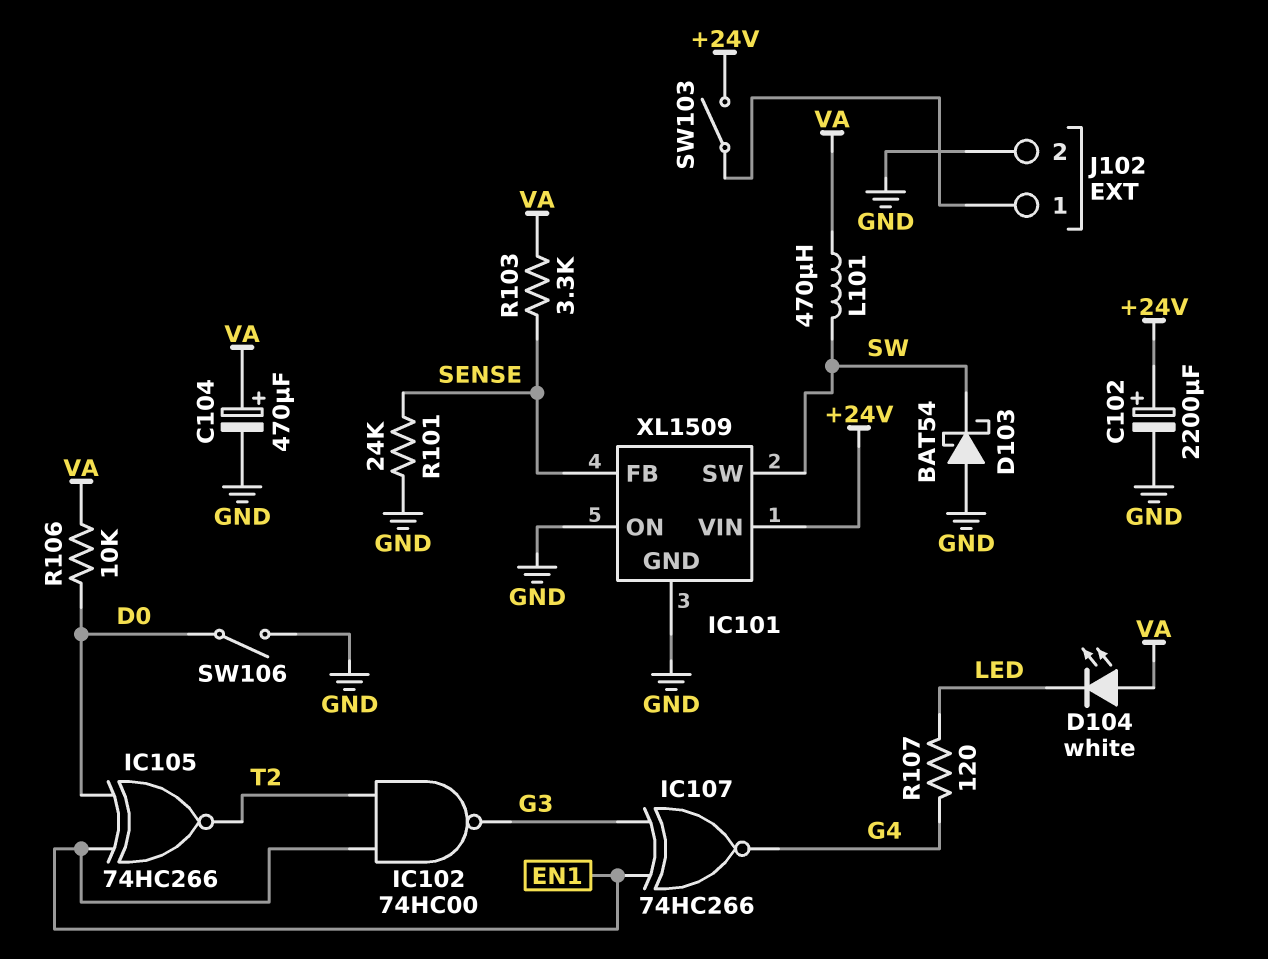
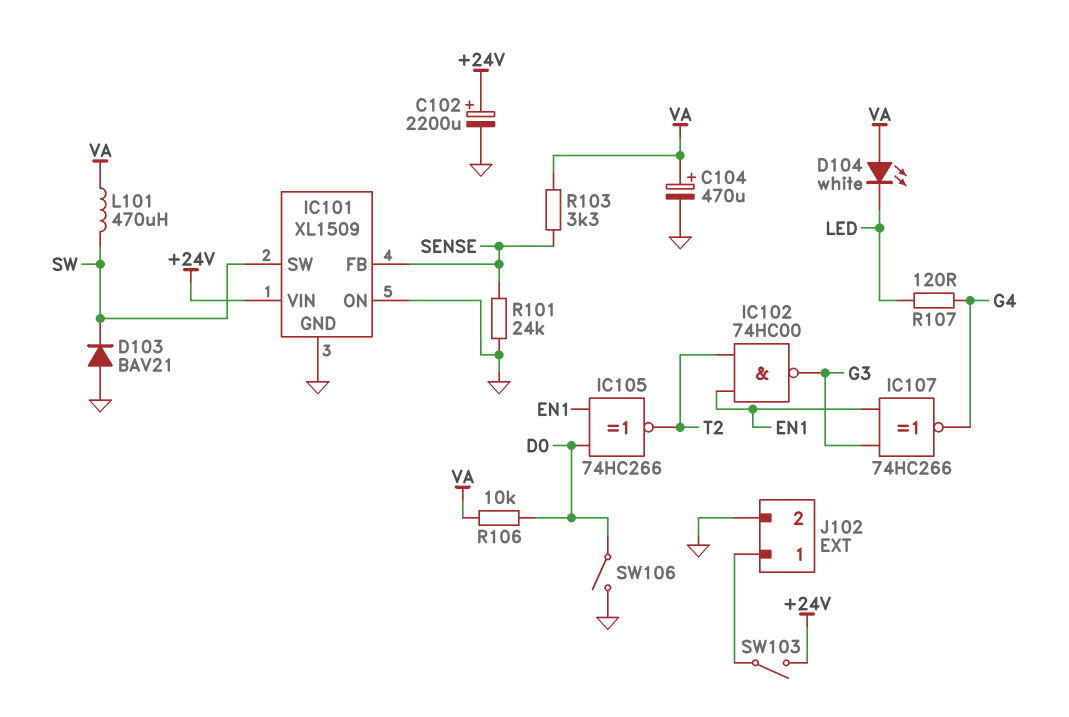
D103: schottky BAT54 (A GND, K SW) -> diode BAV21 (A GND, K SW)

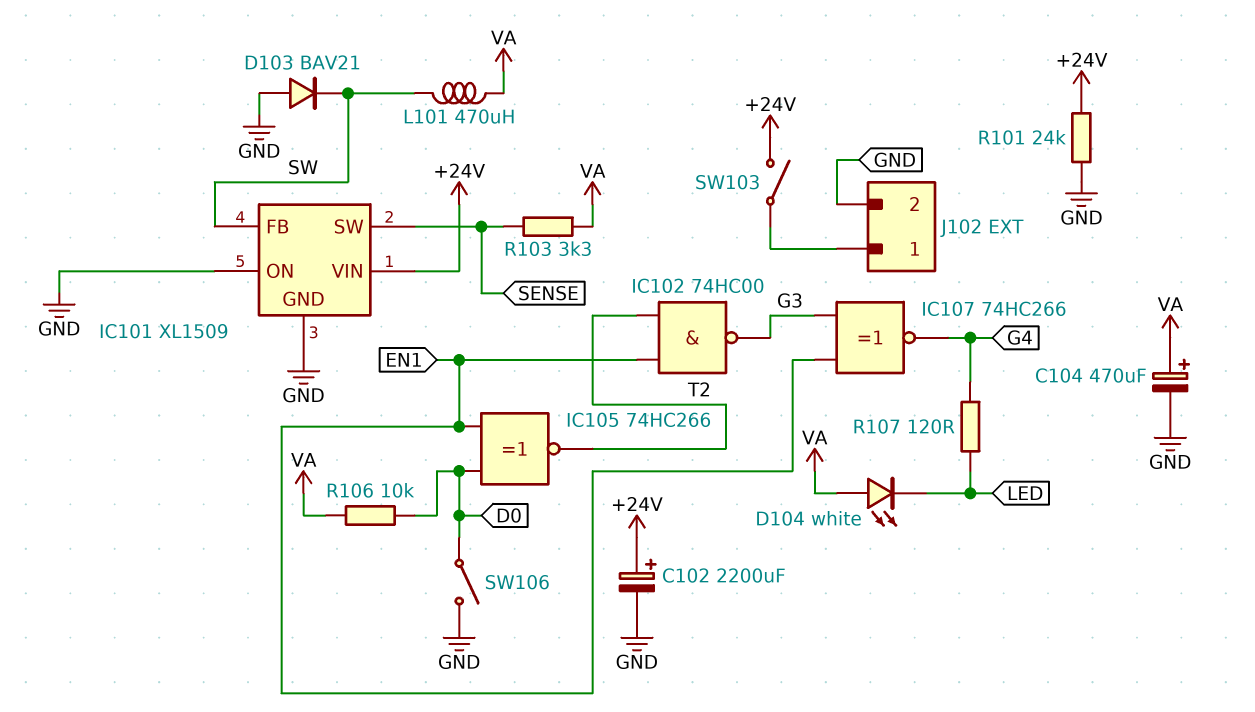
IC101 pin FB: SENSE -> SW
IC101 pin SW: SW -> SENSE
R101: 24k (GND, SENSE) -> 24k (+24V, GND)

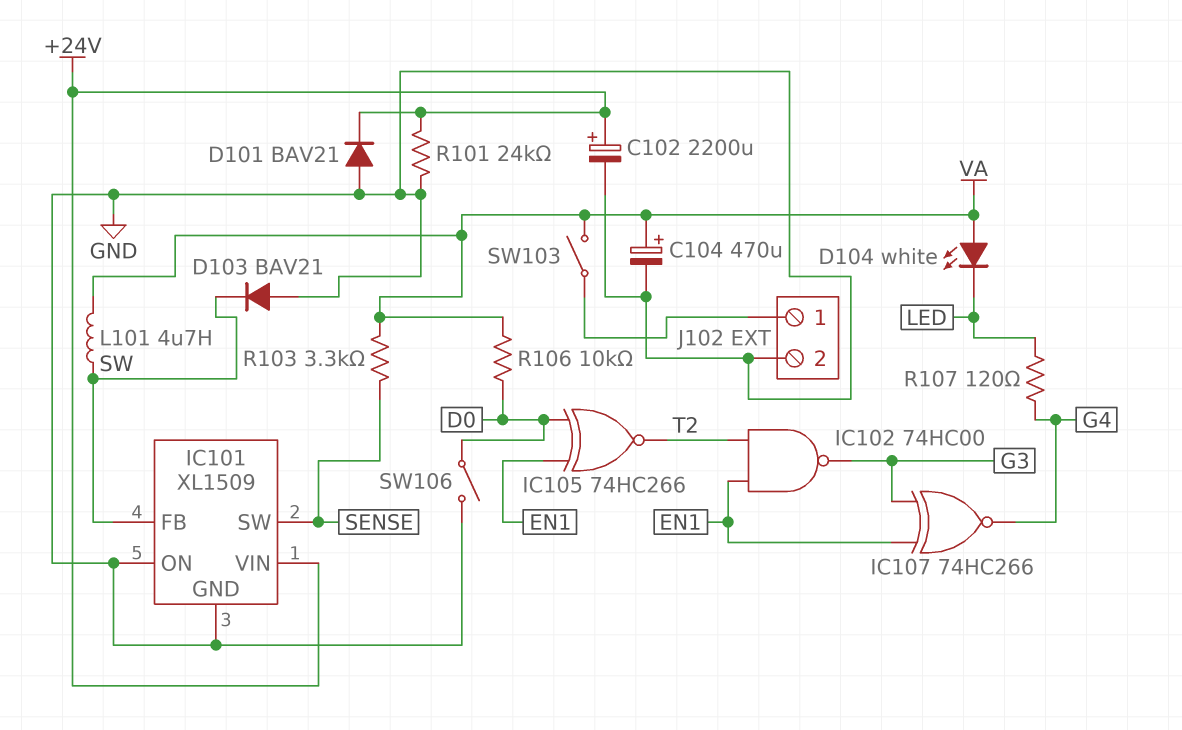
D101: none -> diode BAV21 (A GND, K +24V)
L101: 470uH (SW, VA) -> 4.7uH (SW, VA)
SW103: switch (+24V, J102/1) -> switch (J102/1, VA)

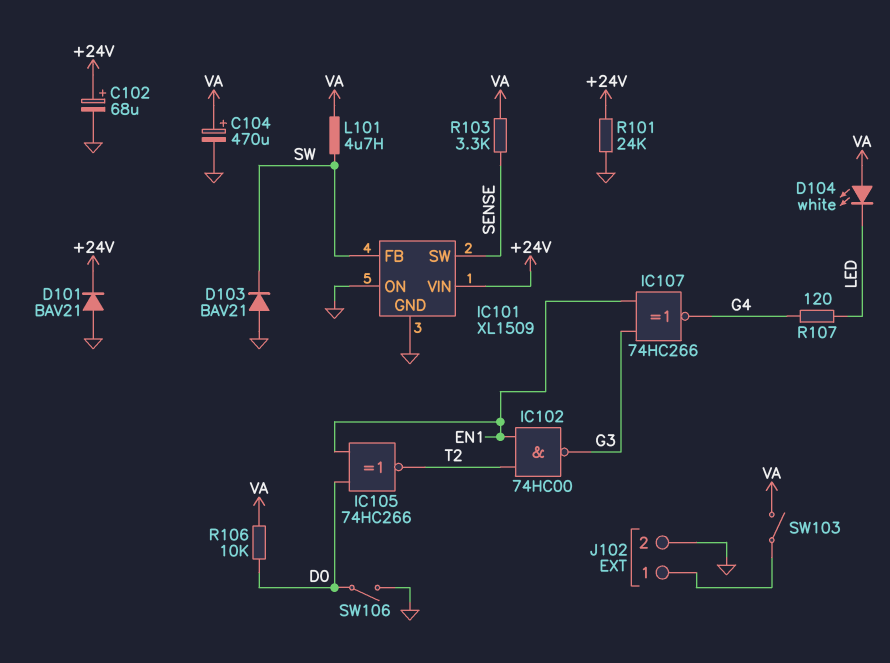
C102: 2200uF (plus +24V, minus GND) -> 68uF (plus +24V, minus GND)

